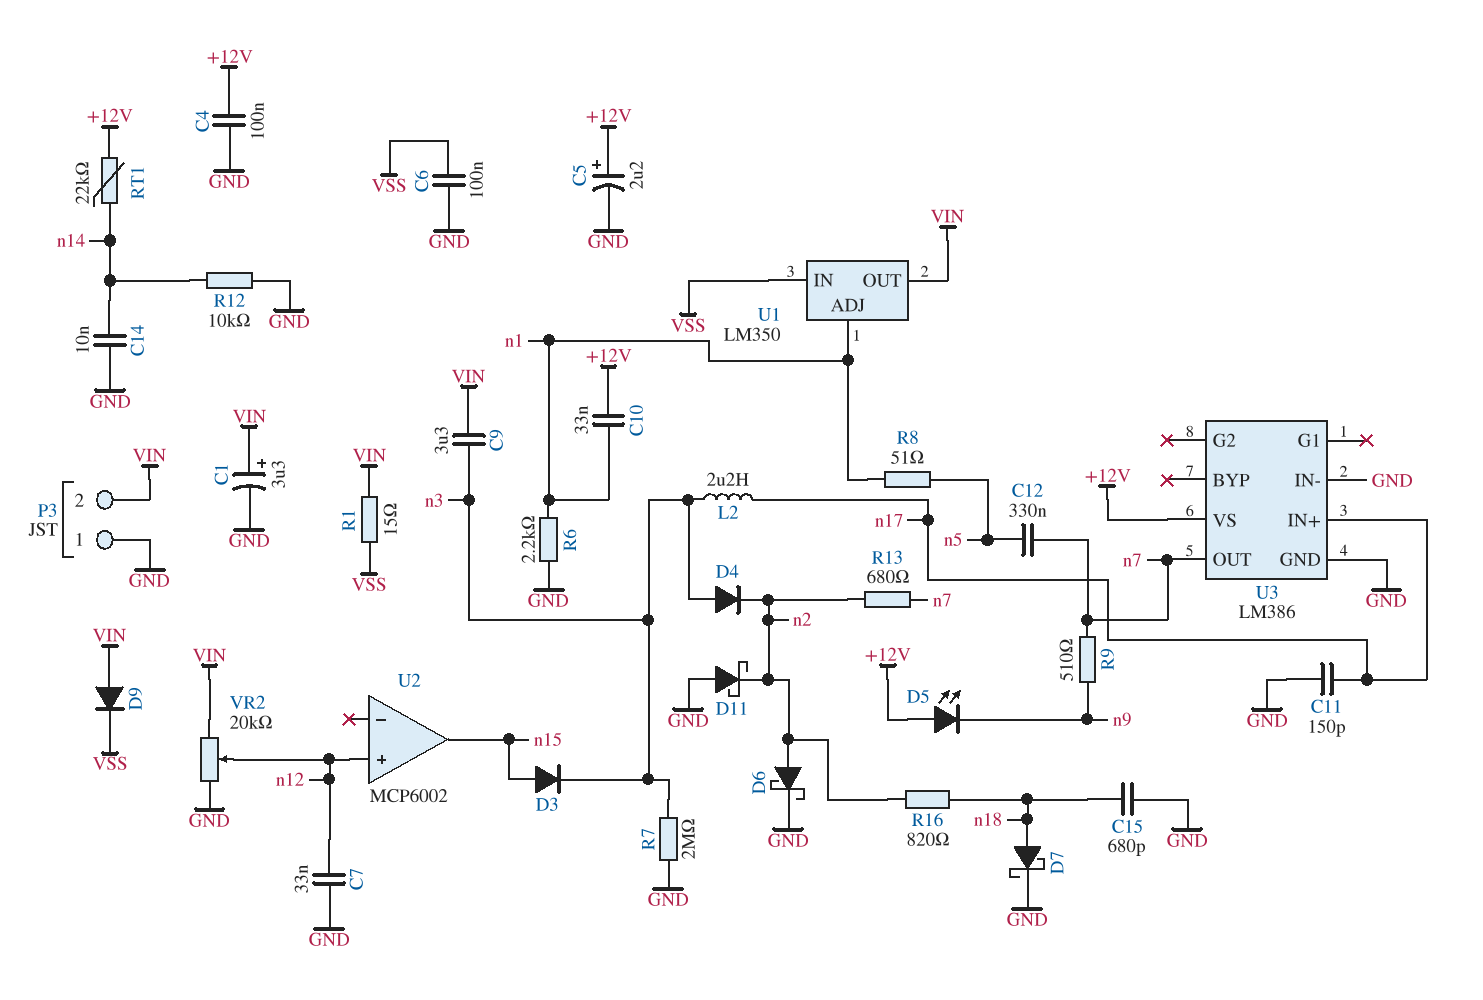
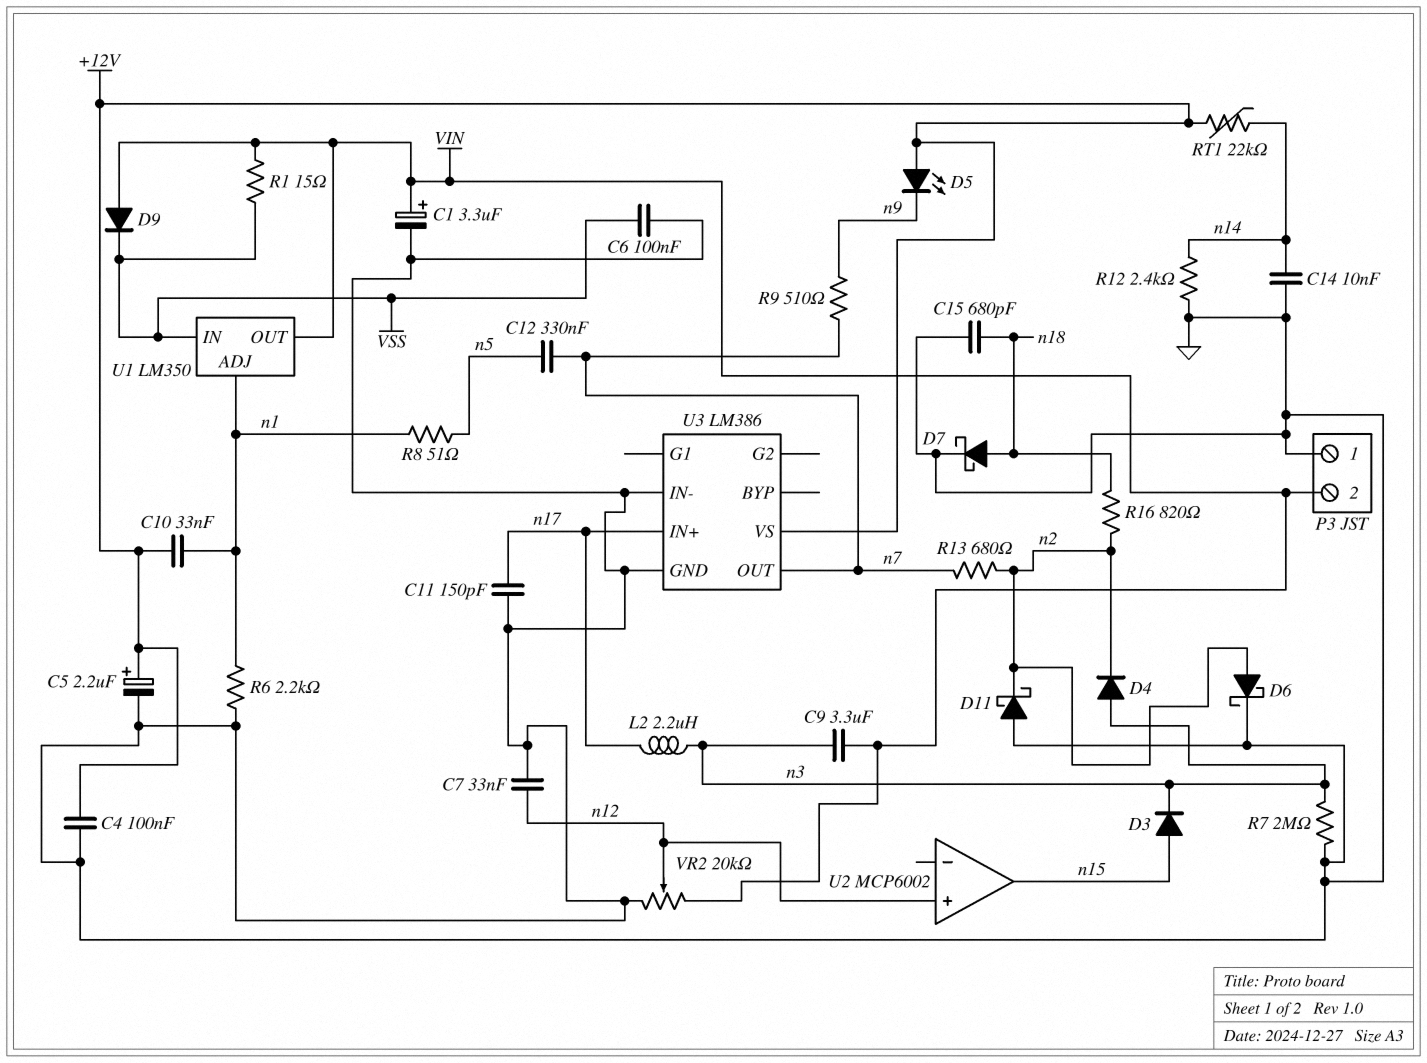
R12: 10k (GND, n14) -> 2.4k (GND, n14)

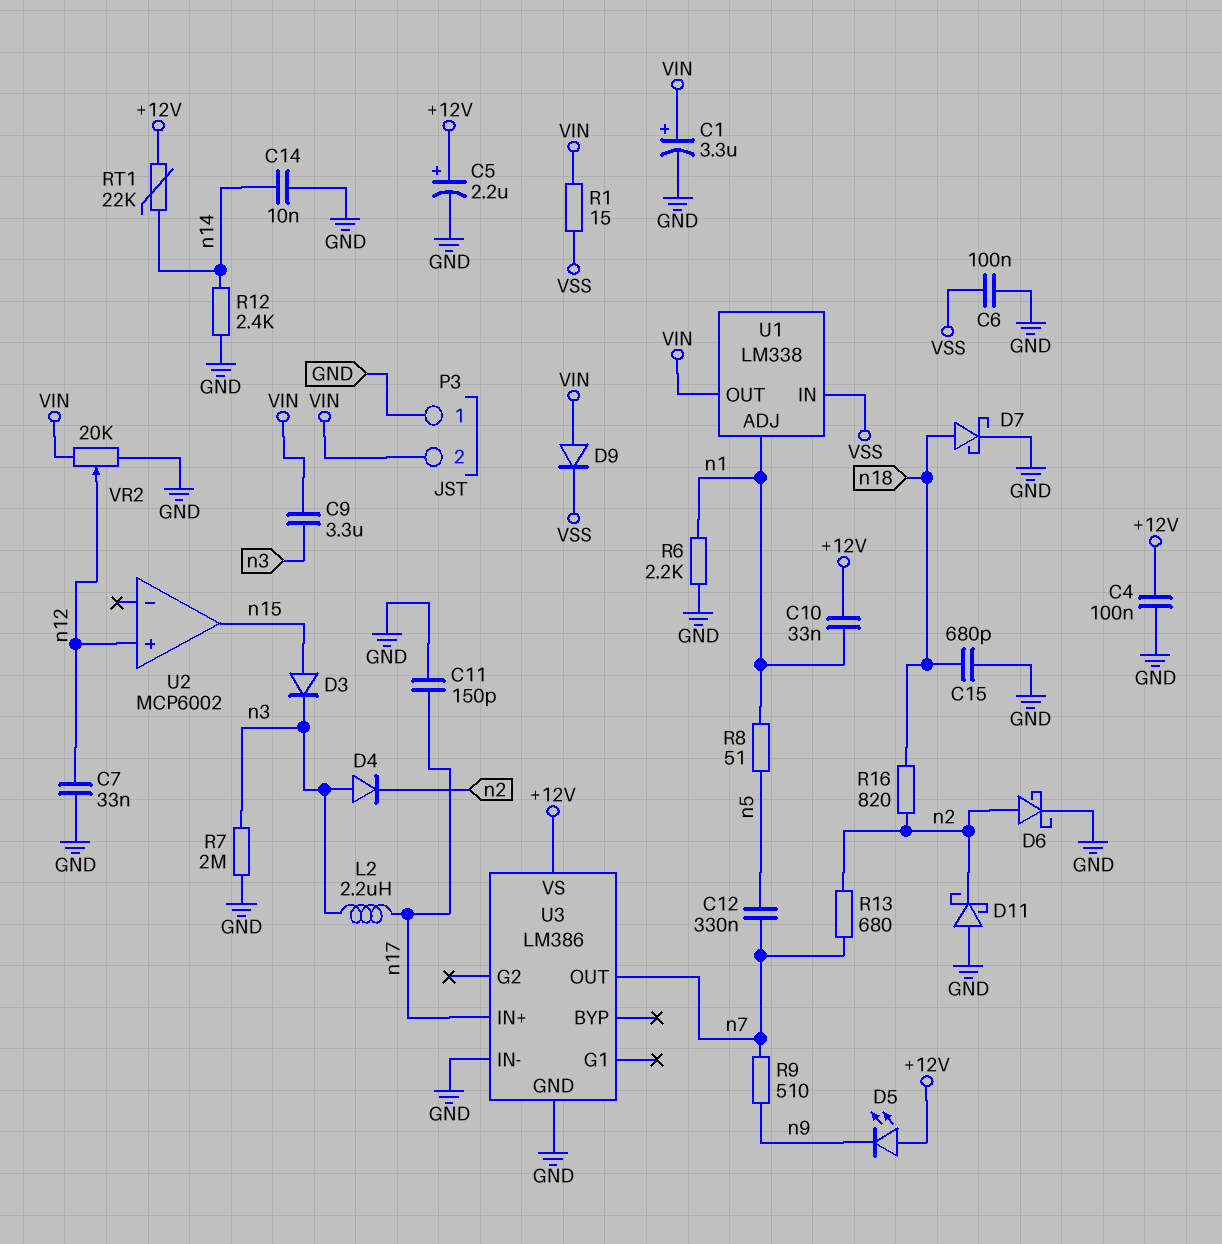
U1: LM350 -> LM338

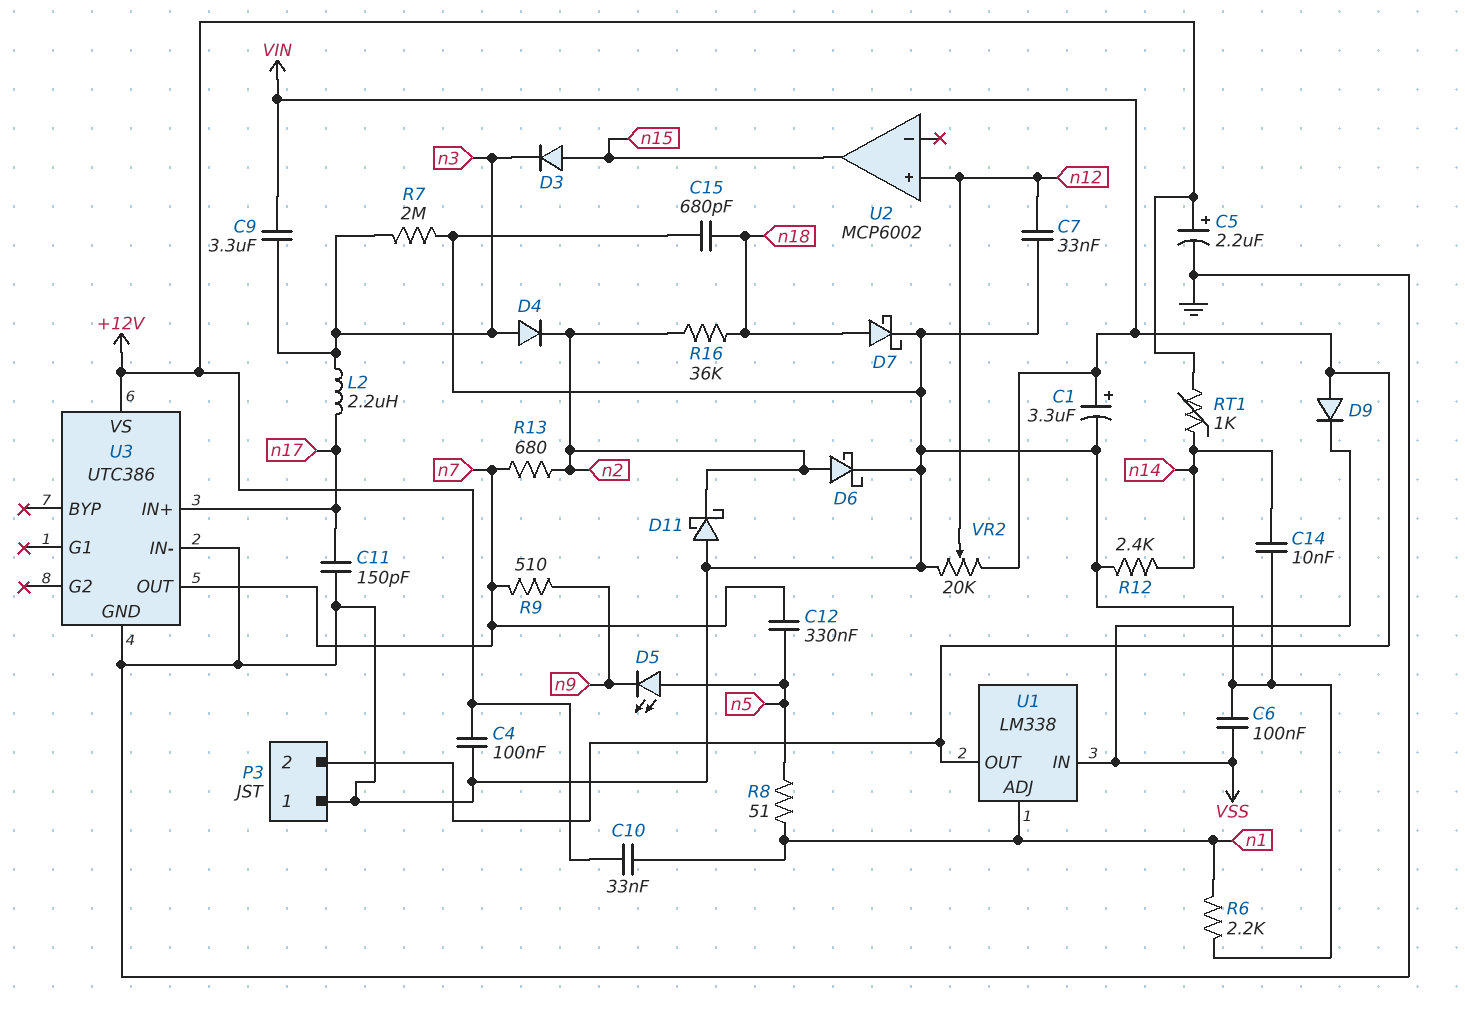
D5: LED (A +12V, K n9) -> LED (A n5, K n9)
R1: 15 (VIN, VSS) -> none
R16: 820 (n2, n18) -> 36k (n2, n18)
RT1: 22k (+12V, n14) -> 1k (+12V, n14)
U3: LM386 -> UTC386

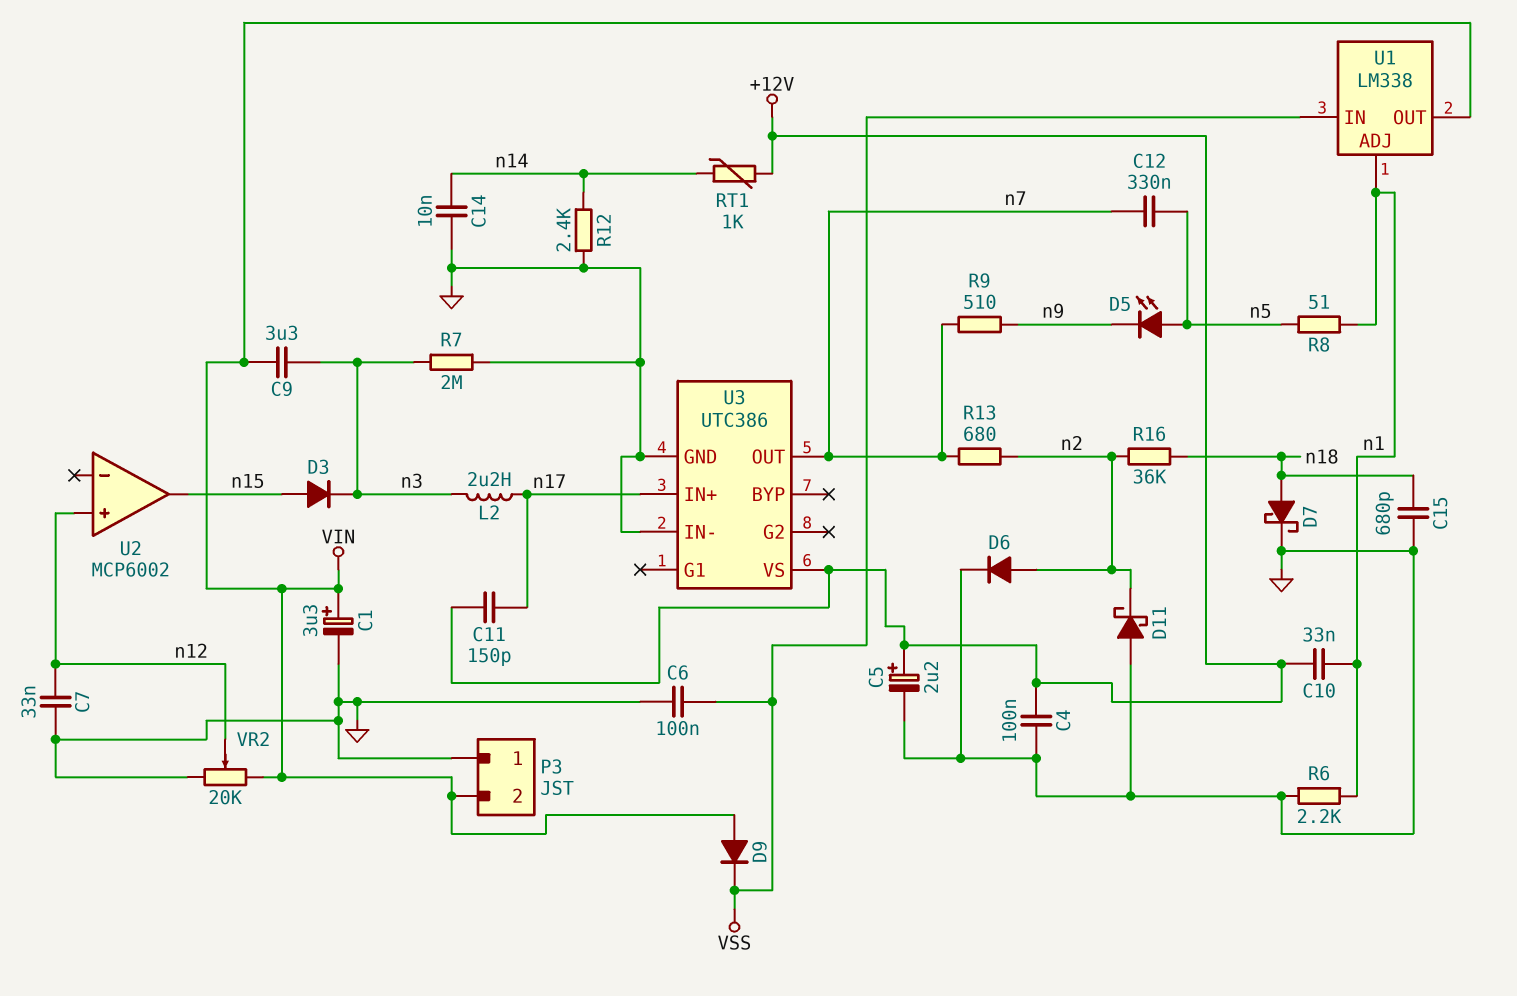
C11: 150pF (GND, n17) -> 150pF (+12V, n17)
D4: diode (A n3, K n2) -> none
D6: schottky (A n2, K GND) -> diode (A n2, K GND)

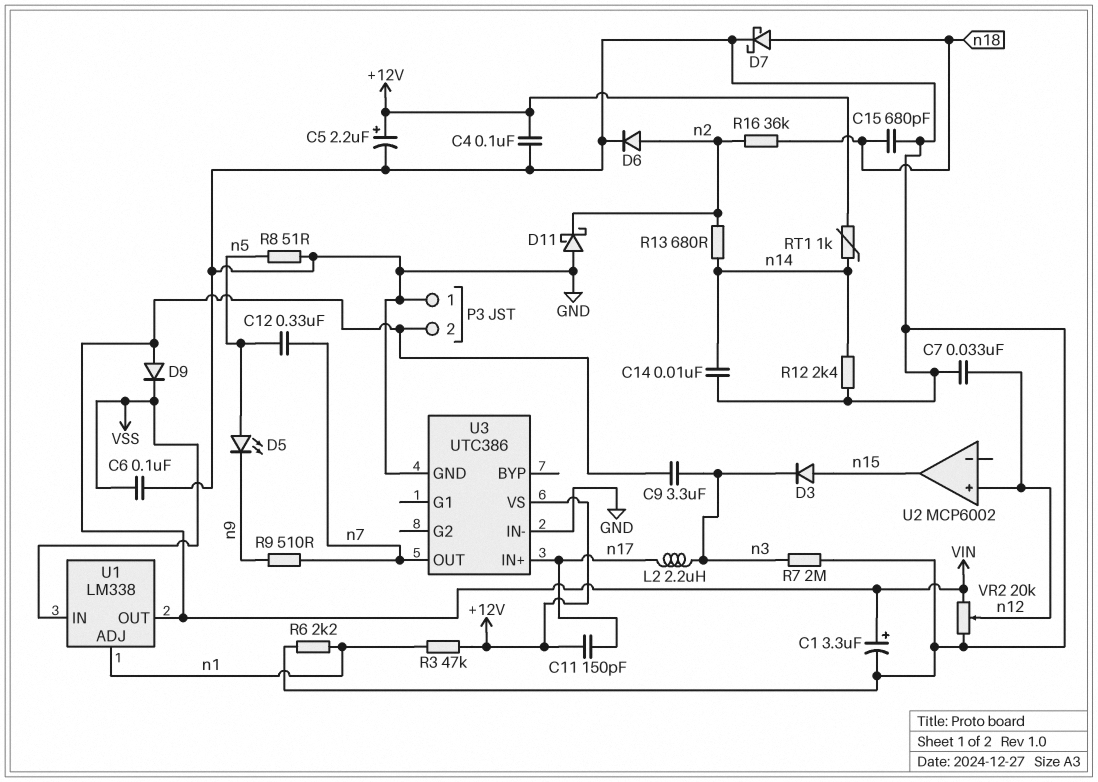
C10: 33nF (+12V, n1) -> none
R3: none -> 47k (+12V, n1)
R8: 51 (n1, n5) -> 51 (GND, n5)
R13: 680 (n2, n7) -> 680 (n2, n14)

